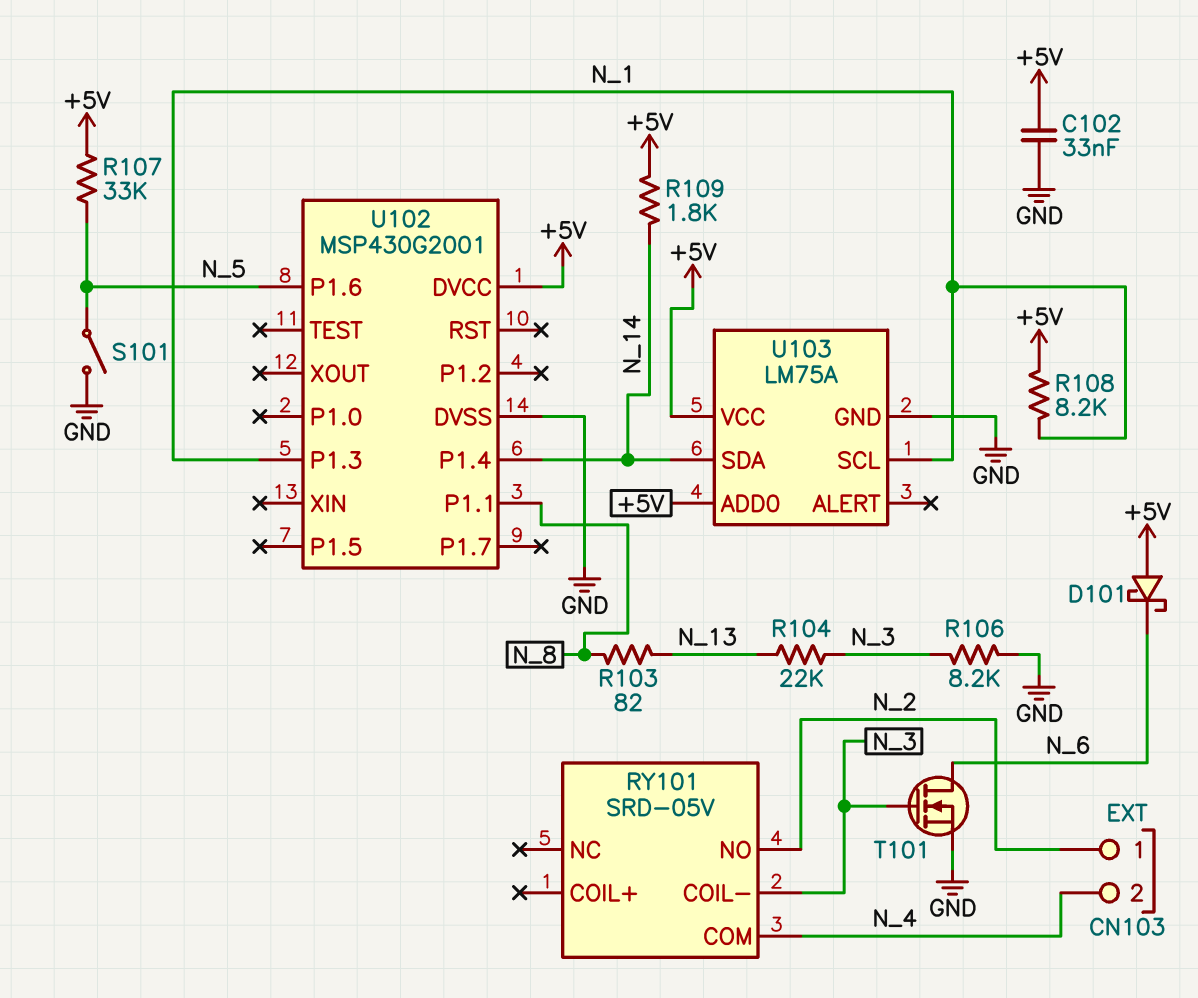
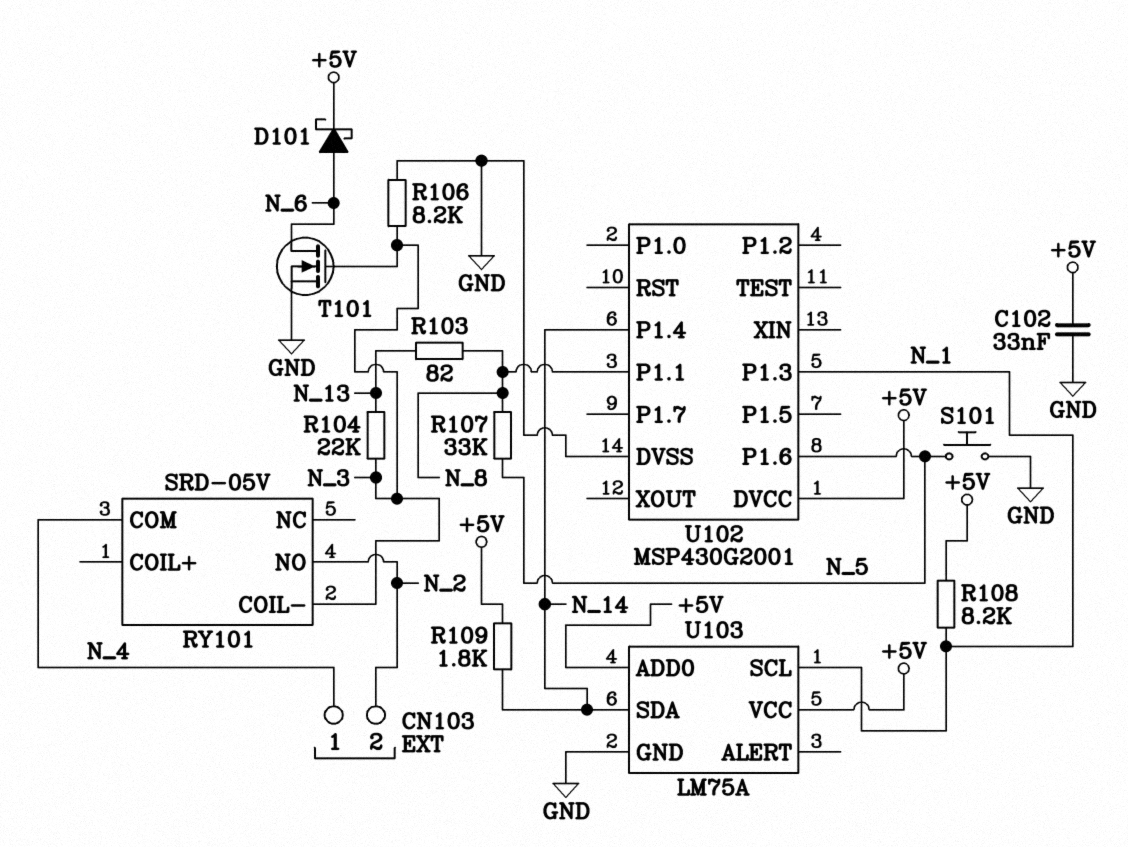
CN103 pin 1: N_2 -> N_4
CN103 pin 2: N_4 -> N_2
D101: schottky (A +5V, K N_6) -> schottky (A N_6, K +5V)
R107: 33k (+5V, N_5) -> 33k (N_5, N_8)
S101: switch (GND, N_5) -> button (GND, N_5)

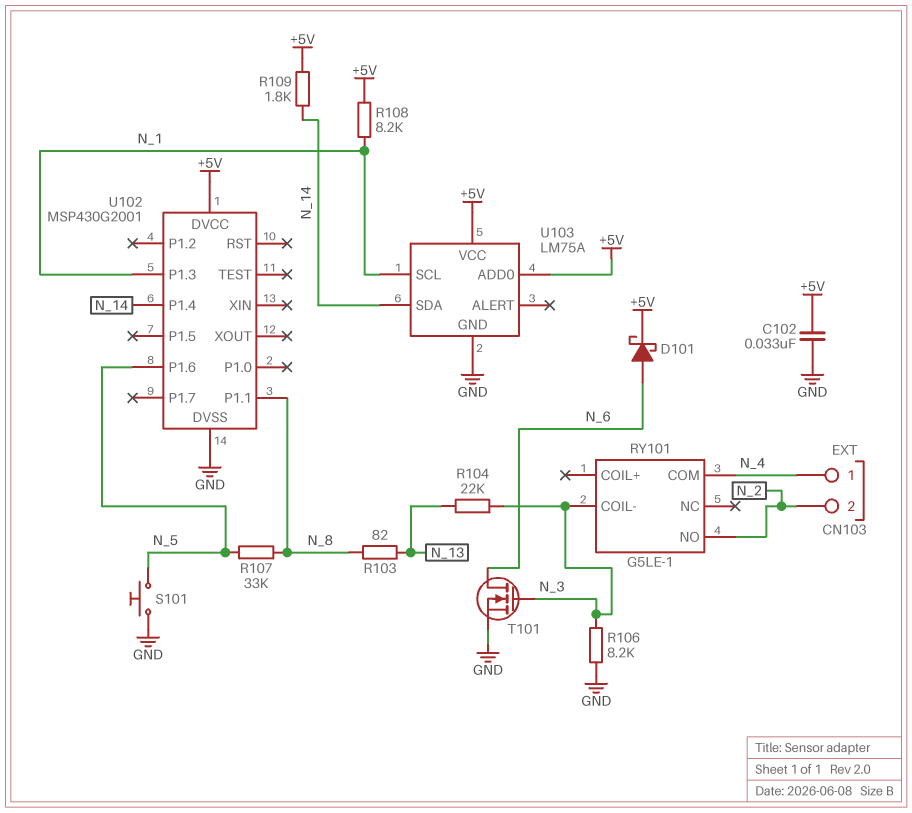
RY101: SRD-05V -> G5LE-1

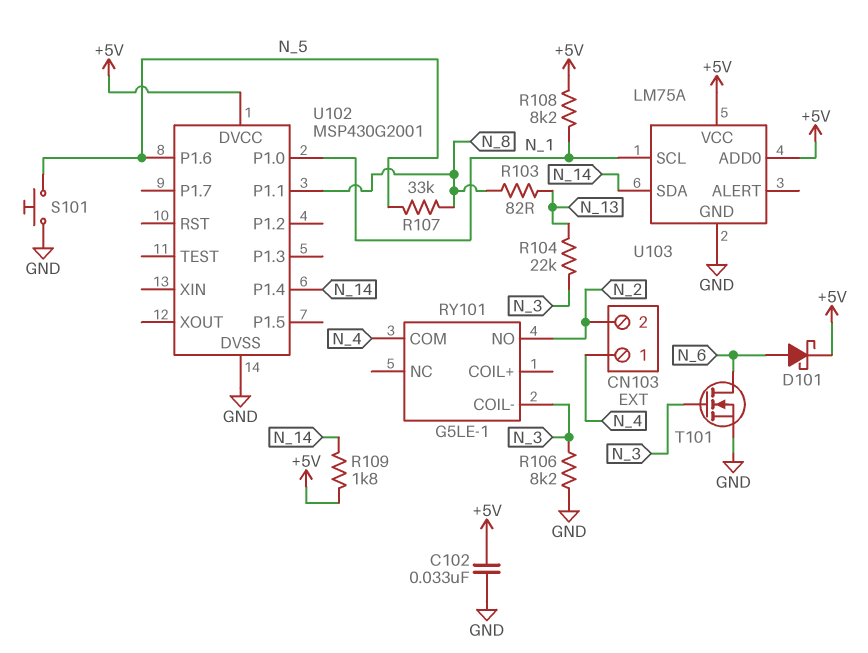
U102 pin P1.0: none -> N_1
U102 pin P1.3: N_1 -> none

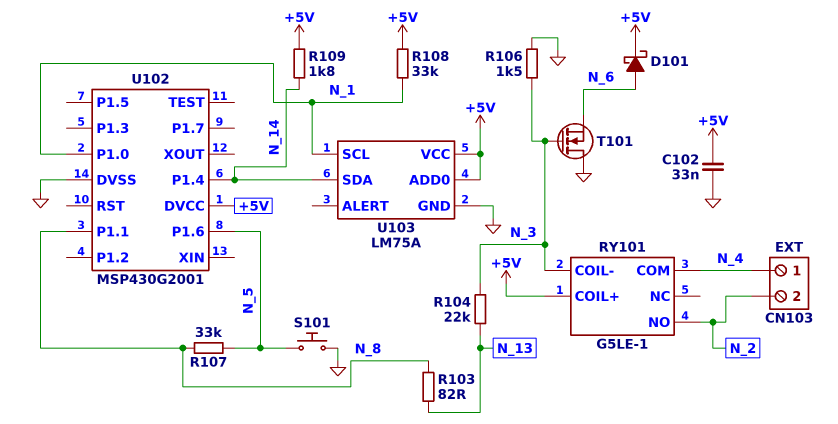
R106: 8.2k (GND, N_3) -> 1.5k (GND, N_3)
R108: 8.2k (+5V, N_1) -> 33k (+5V, N_1)
RY101 pin COIL+: none -> +5V
T101: NMOS (G N_3, D N_6, S GND) -> NMOS (G N_3, D GND, S N_6)

